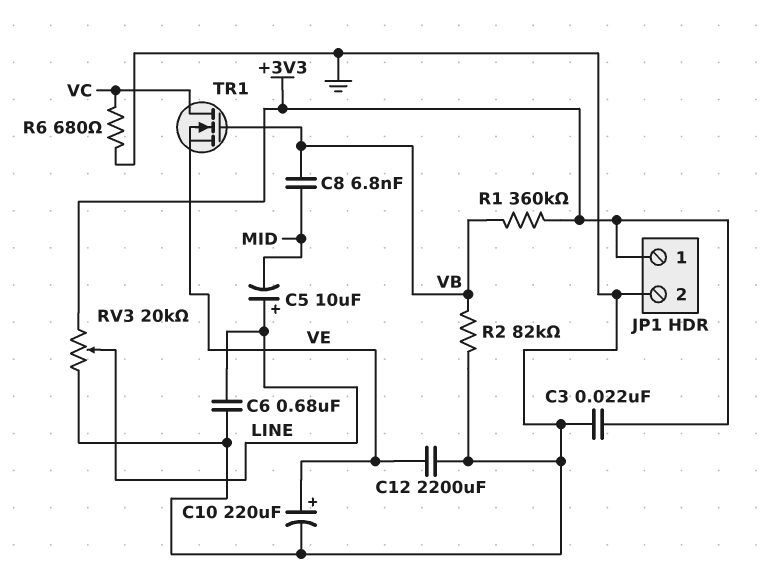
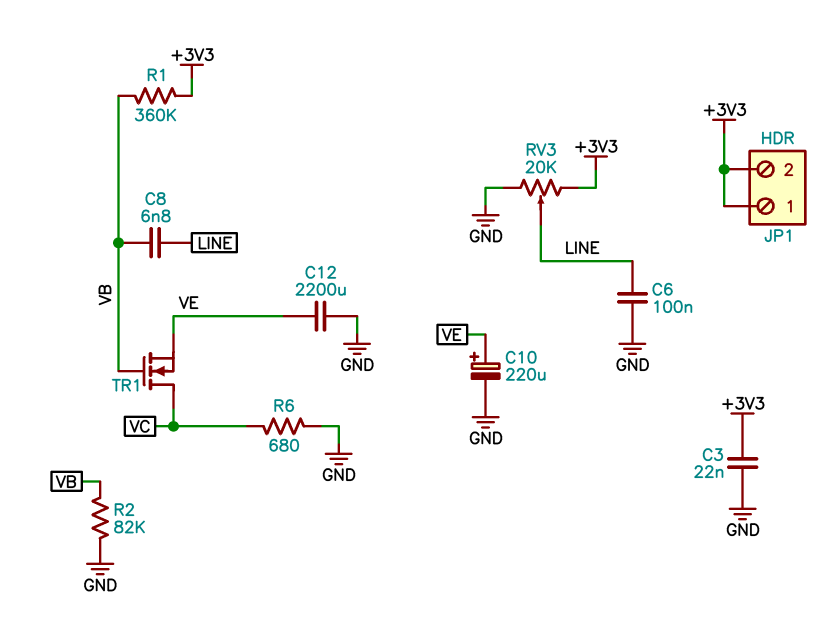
C5: 10uF (plus LINE, minus MID) -> none
C6: 680nF (GND, LINE) -> 100nF (GND, LINE)
C8: 6.8nF (MID, VB) -> 6.8nF (LINE, VB)
JP1 pin 2: GND -> +3V3

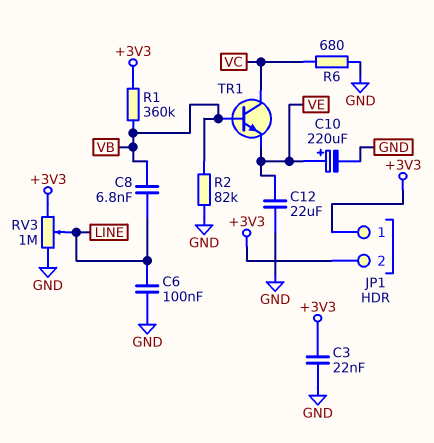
C12: 2200uF (GND, VE) -> 22uF (GND, VE)
RV3: 20k (+3V3, GND, wiper LINE) -> 1M (+3V3, GND, wiper LINE)
TR1: NMOS (G VB, D VC, S VE) -> NPN (B VB, C VC, E VE)

